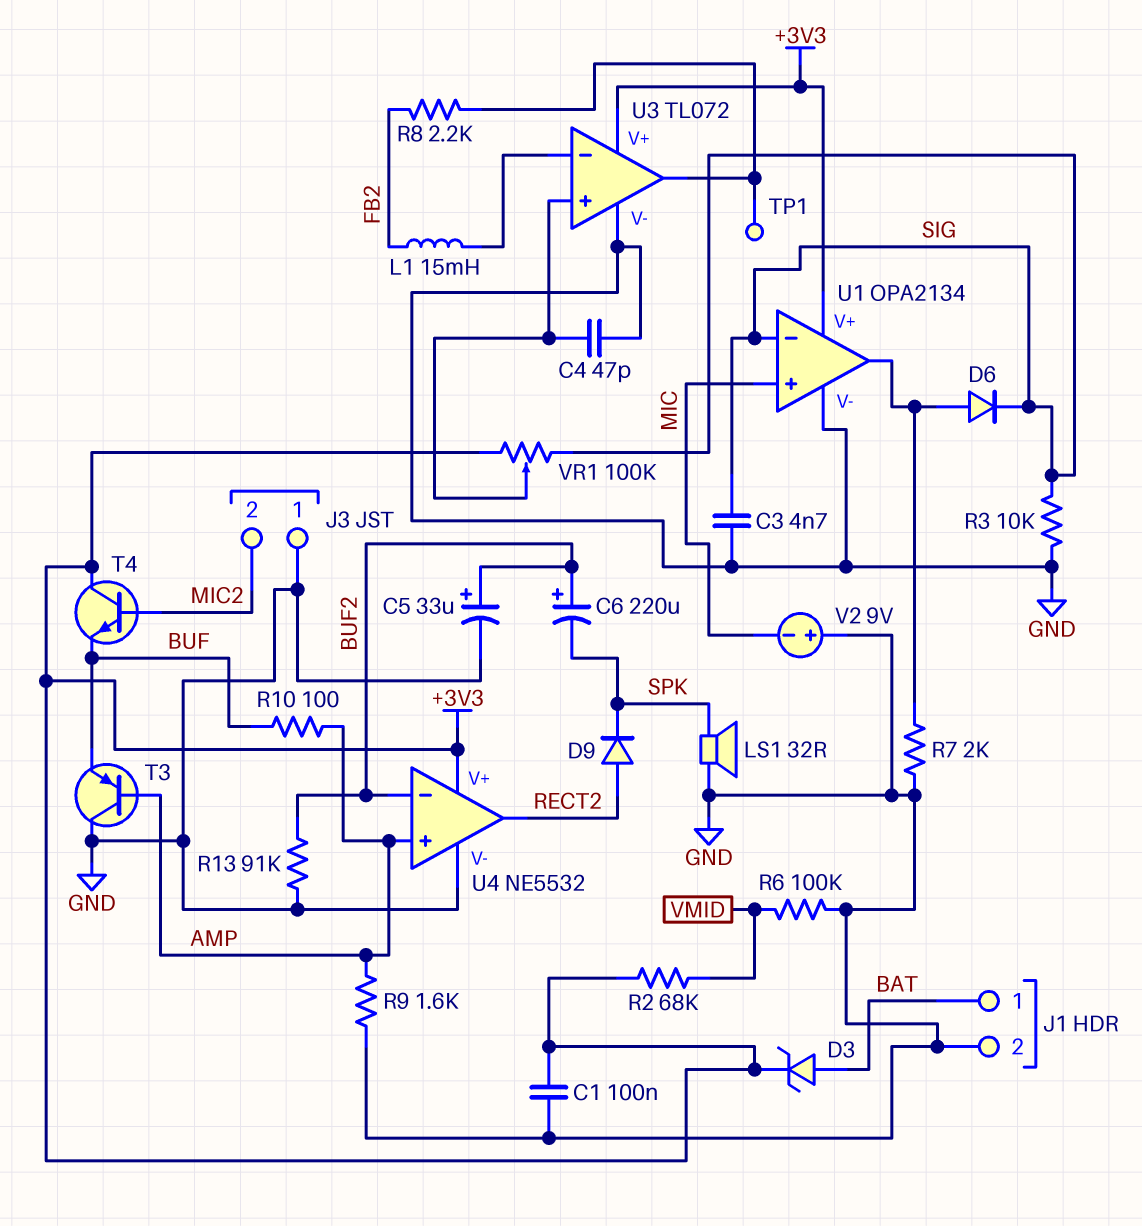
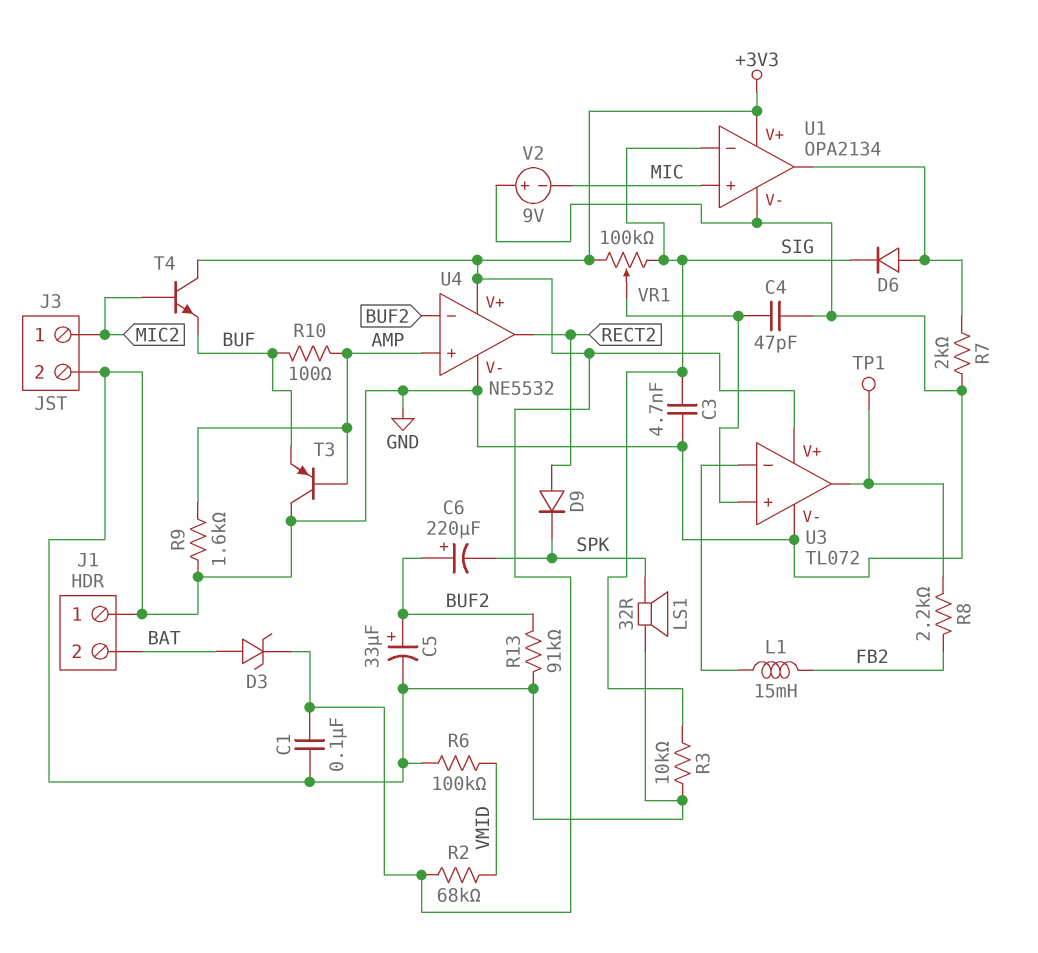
J1 pin 1: BAT -> GND
J1 pin 2: GND -> BAT
J3 pin 1: GND -> MIC2
J3 pin 2: MIC2 -> GND

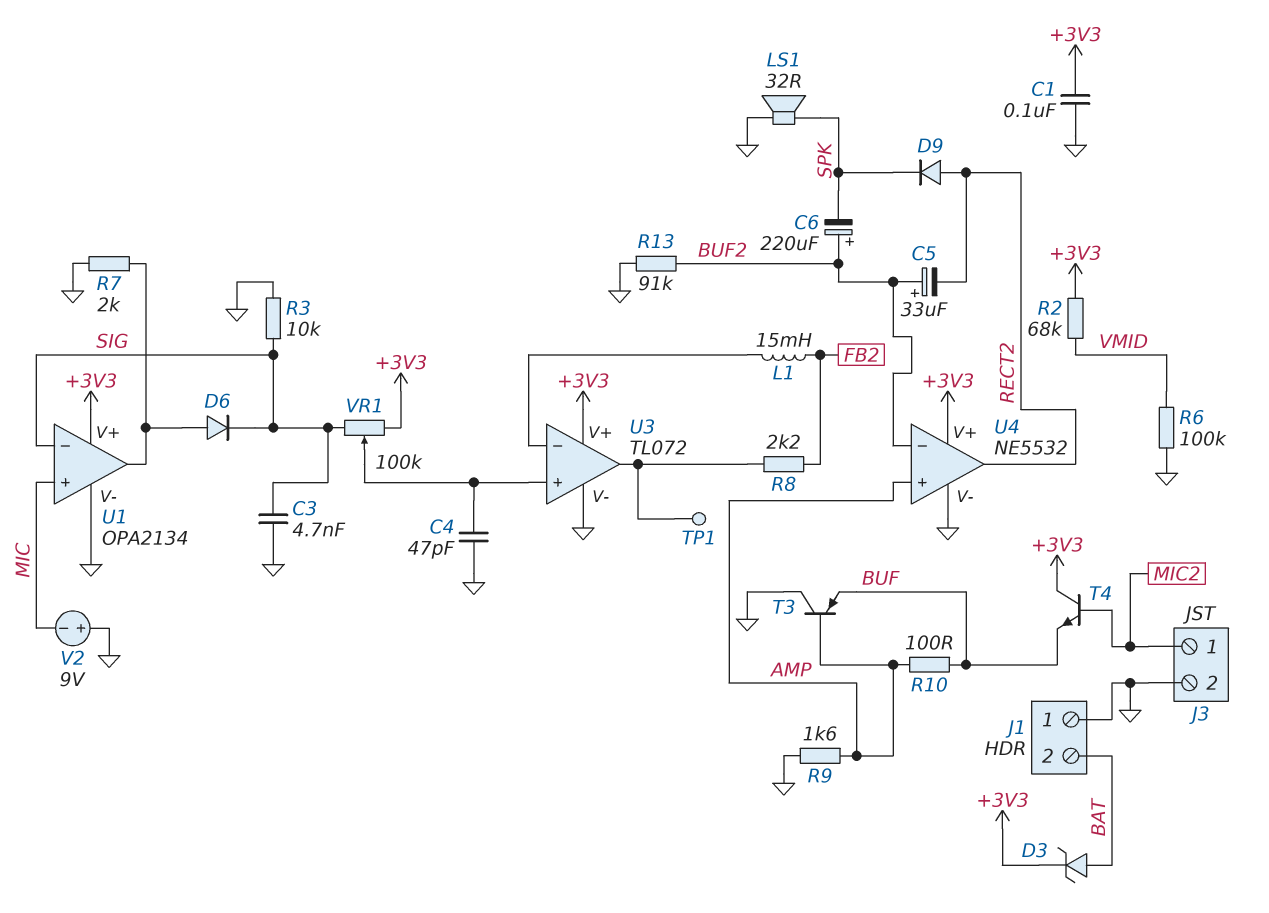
C5: 33uF (plus BUF2, minus GND) -> 33uF (plus BUF2, minus RECT2)

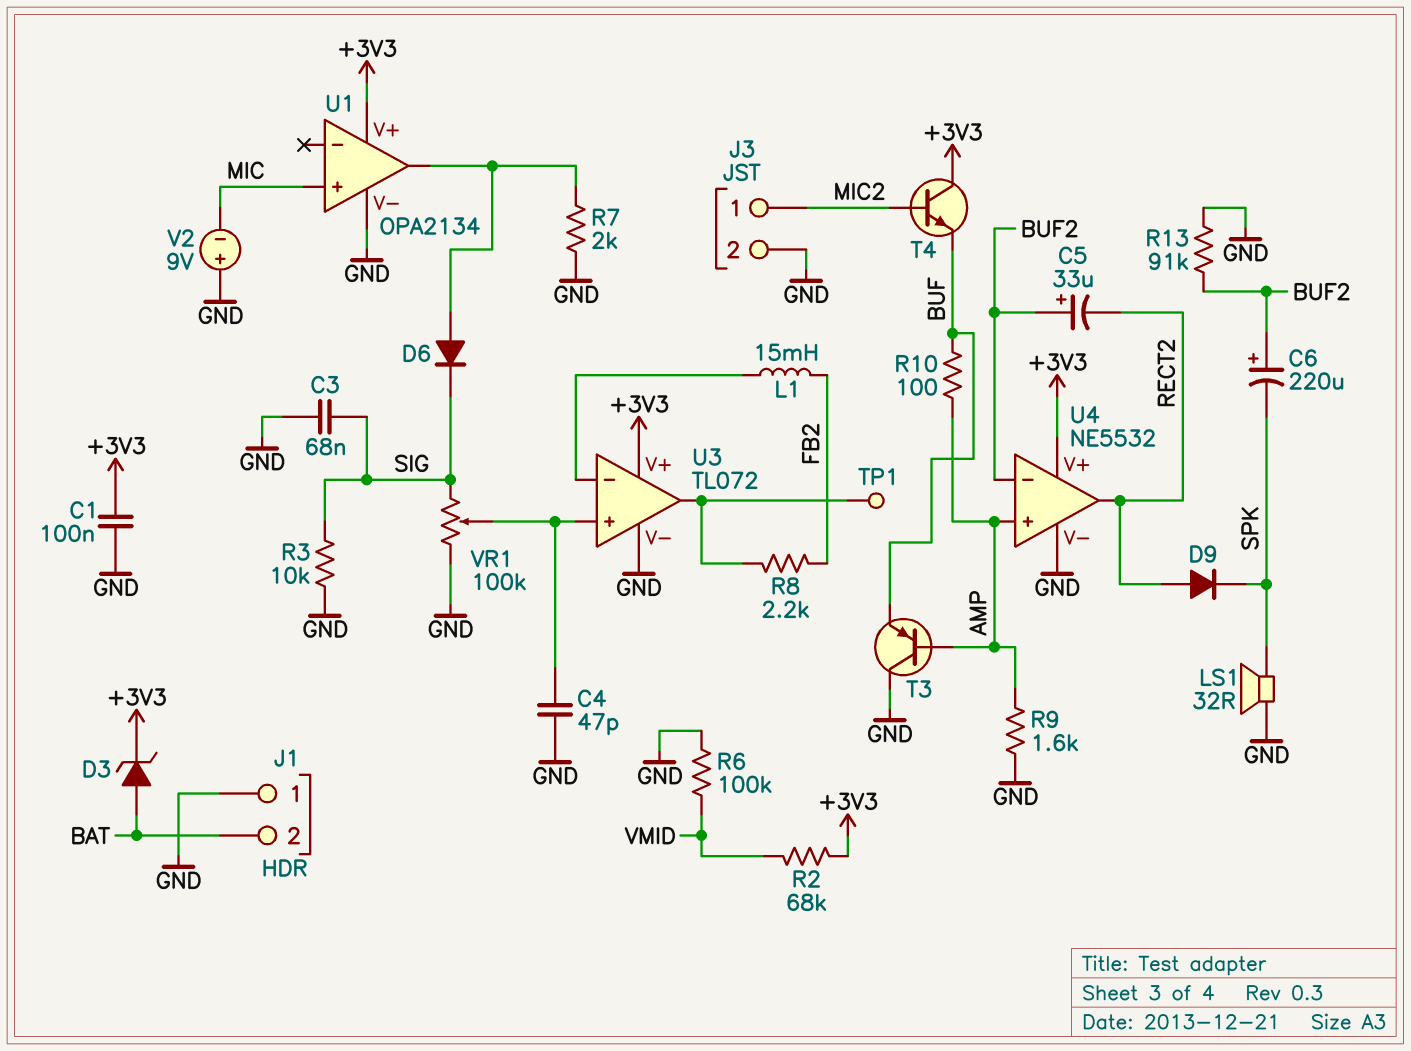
C3: 4.7nF (GND, SIG) -> 68nF (GND, SIG)
U1 pin in-: SIG -> none
VR1: 100k (+3V3, SIG, wiper U3/in+) -> 100k (GND, SIG, wiper U3/in+)

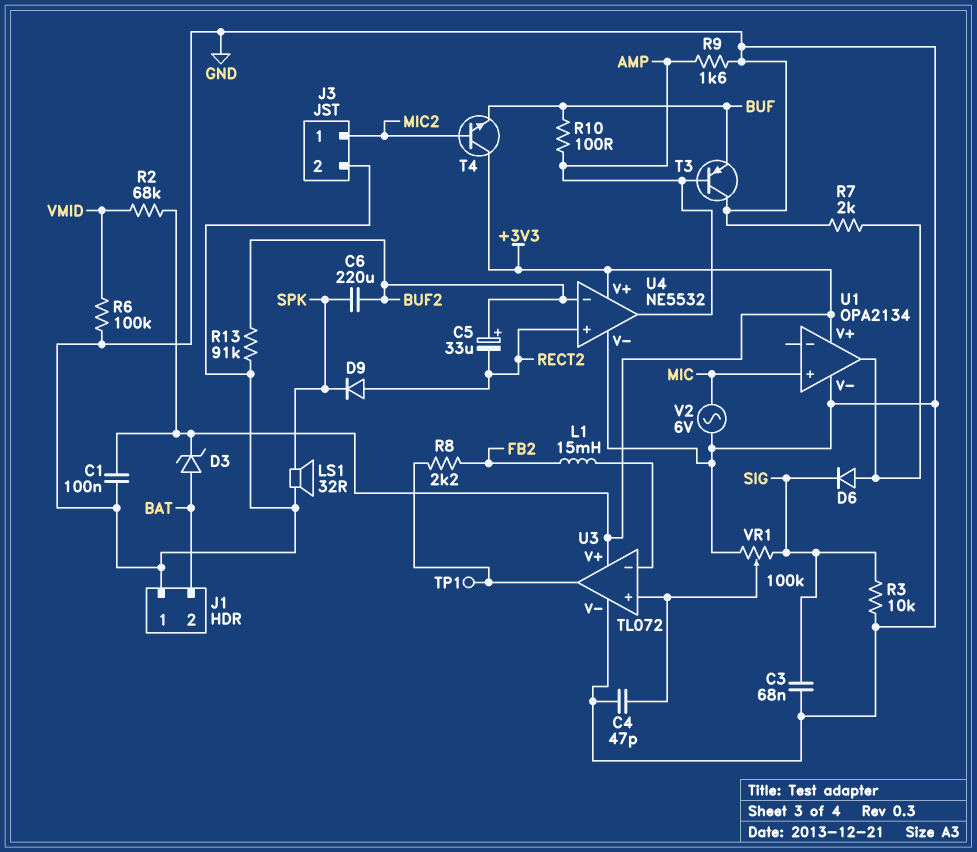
C6: 220uF (plus BUF2, minus SPK) -> 220uF (BUF2, SPK)
U4 pin in+: AMP -> RECT2
U4 pin out: RECT2 -> AMP
V2: 9V (plus GND, minus MIC) -> AC 6V (GND, MIC)

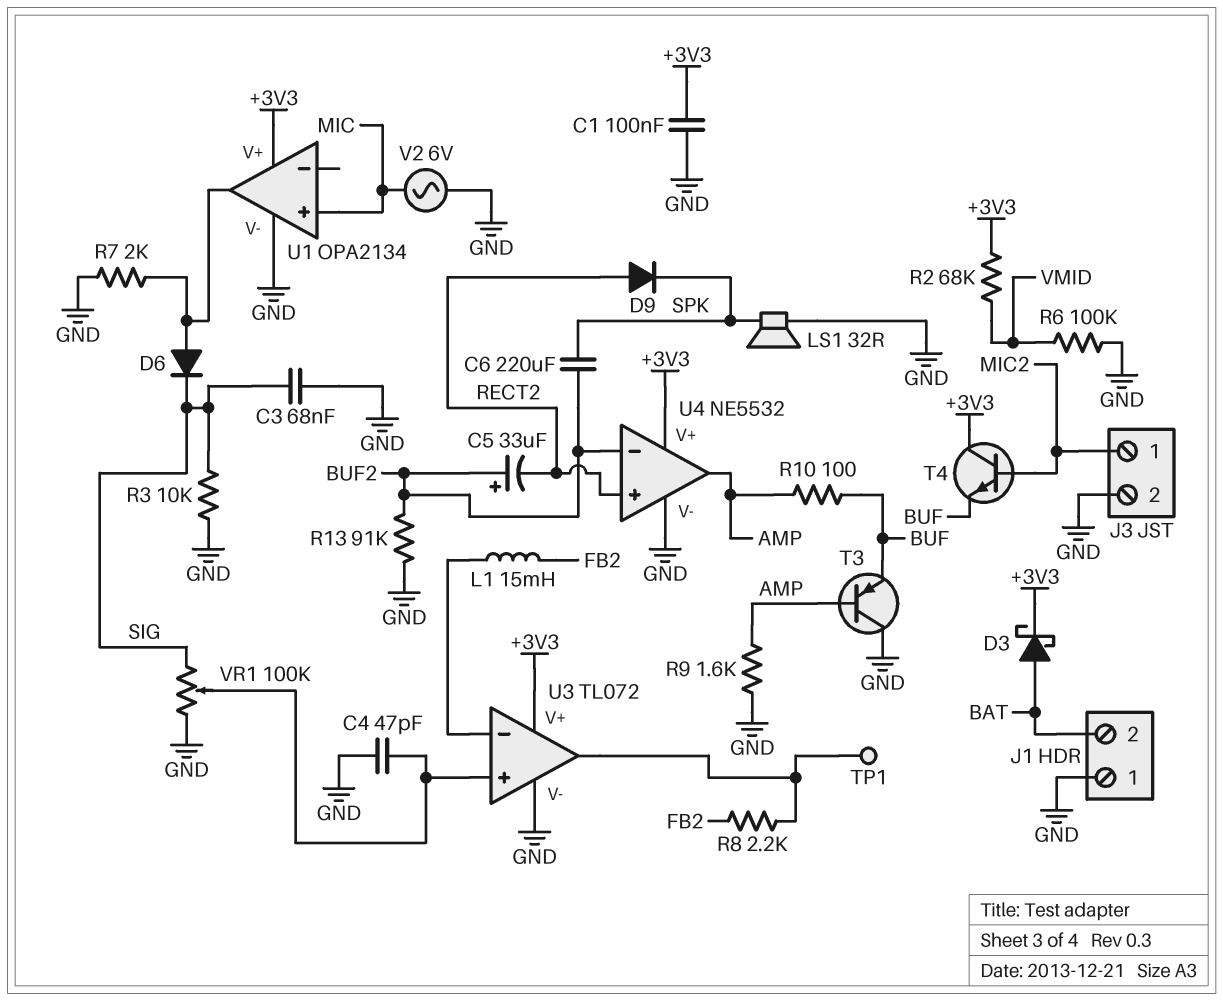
D3: zener (A BAT, K +3V3) -> schottky (A BAT, K +3V3)

